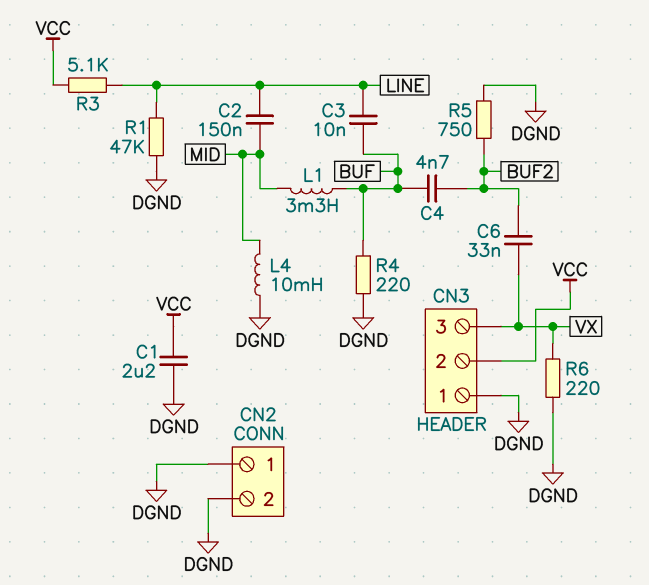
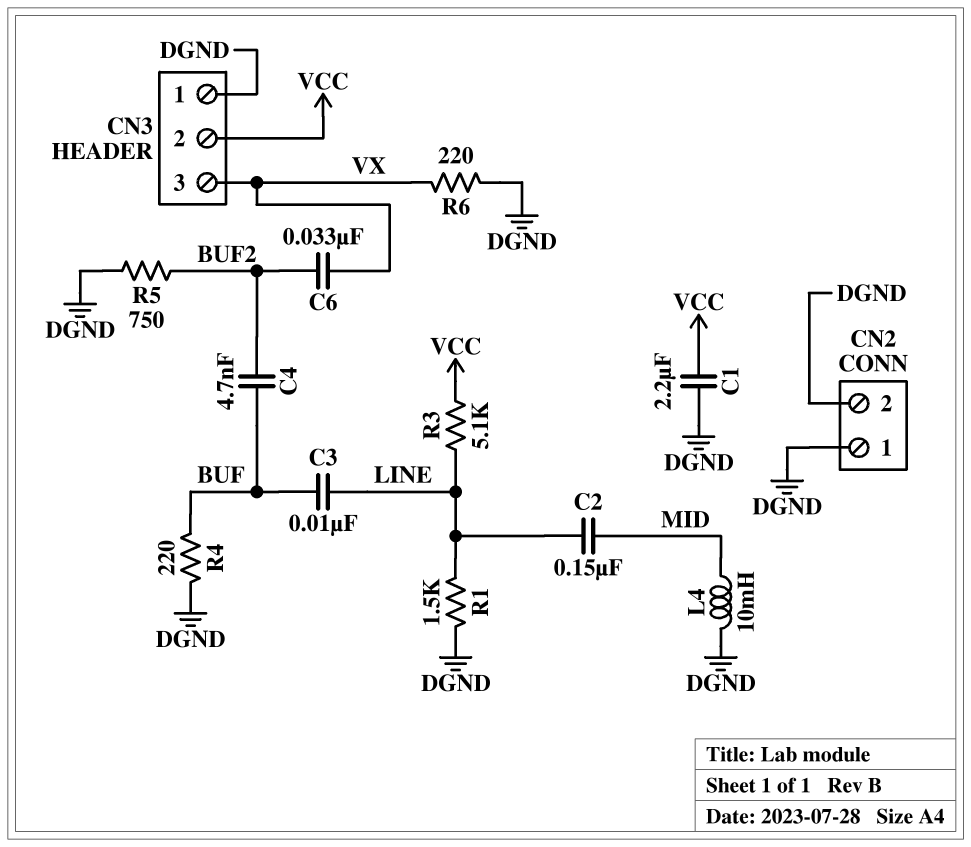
L1: 3.3mH (BUF, MID) -> none
R1: 47k (DGND, LINE) -> 1.5k (DGND, LINE)

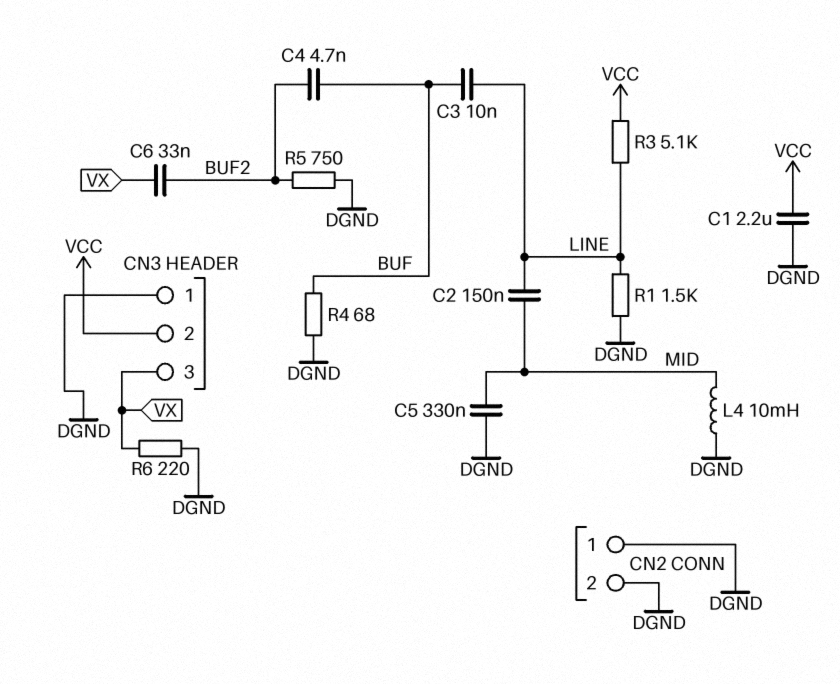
C5: none -> 330nF (DGND, MID)
R4: 220 (BUF, DGND) -> 68 (BUF, DGND)

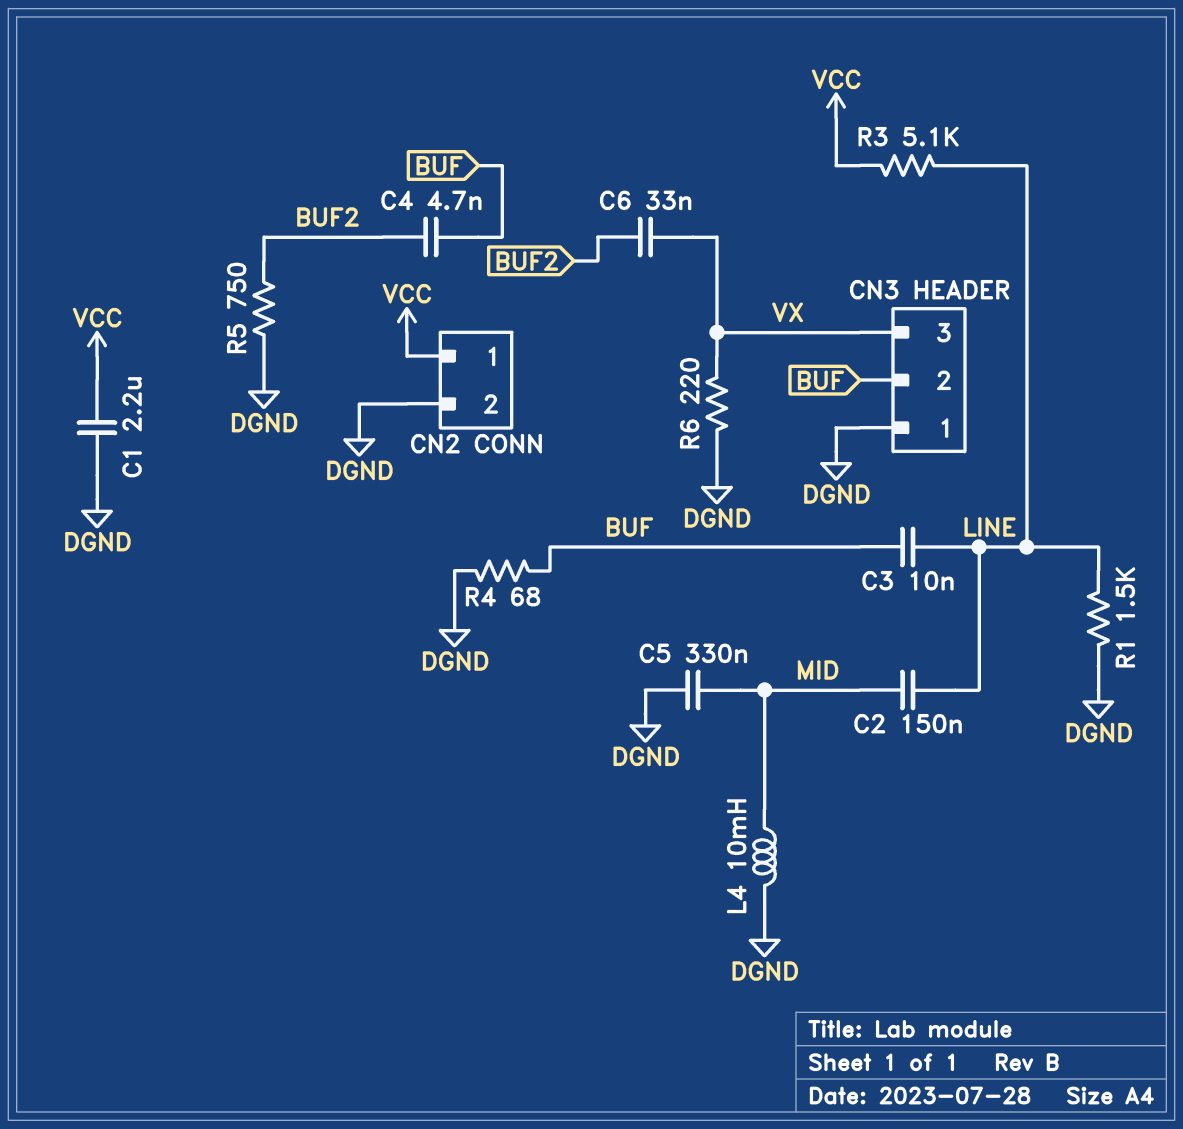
CN2 pin 1: DGND -> VCC
CN3 pin 2: VCC -> BUF

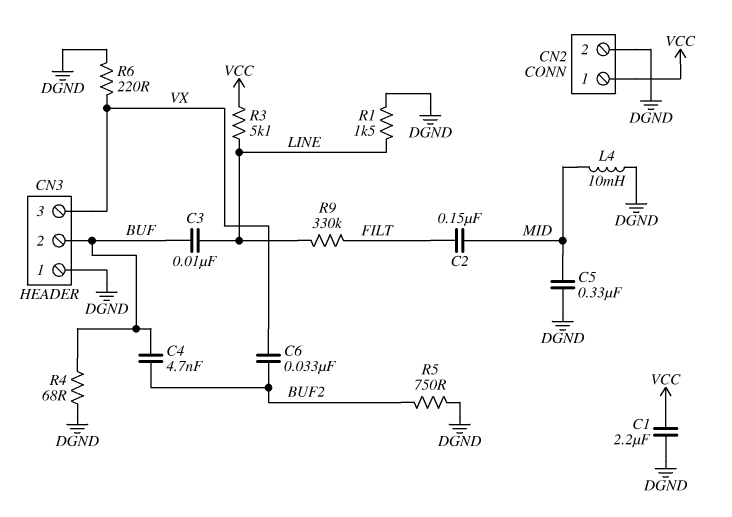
C2: 150nF (LINE, MID) -> 150nF (FILT, MID)
R9: none -> 330k (FILT, LINE)

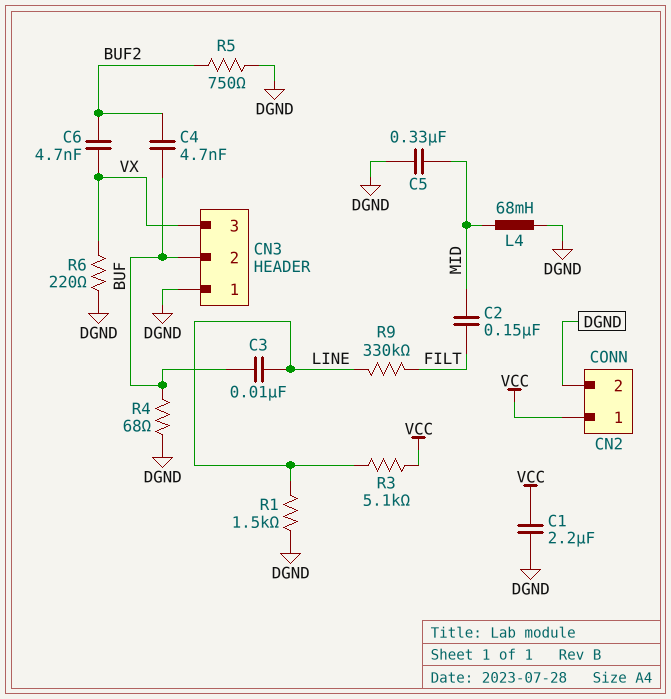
C6: 33nF (BUF2, VX) -> 4.7nF (BUF2, VX)
L4: 10mH (DGND, MID) -> 68mH (DGND, MID)

